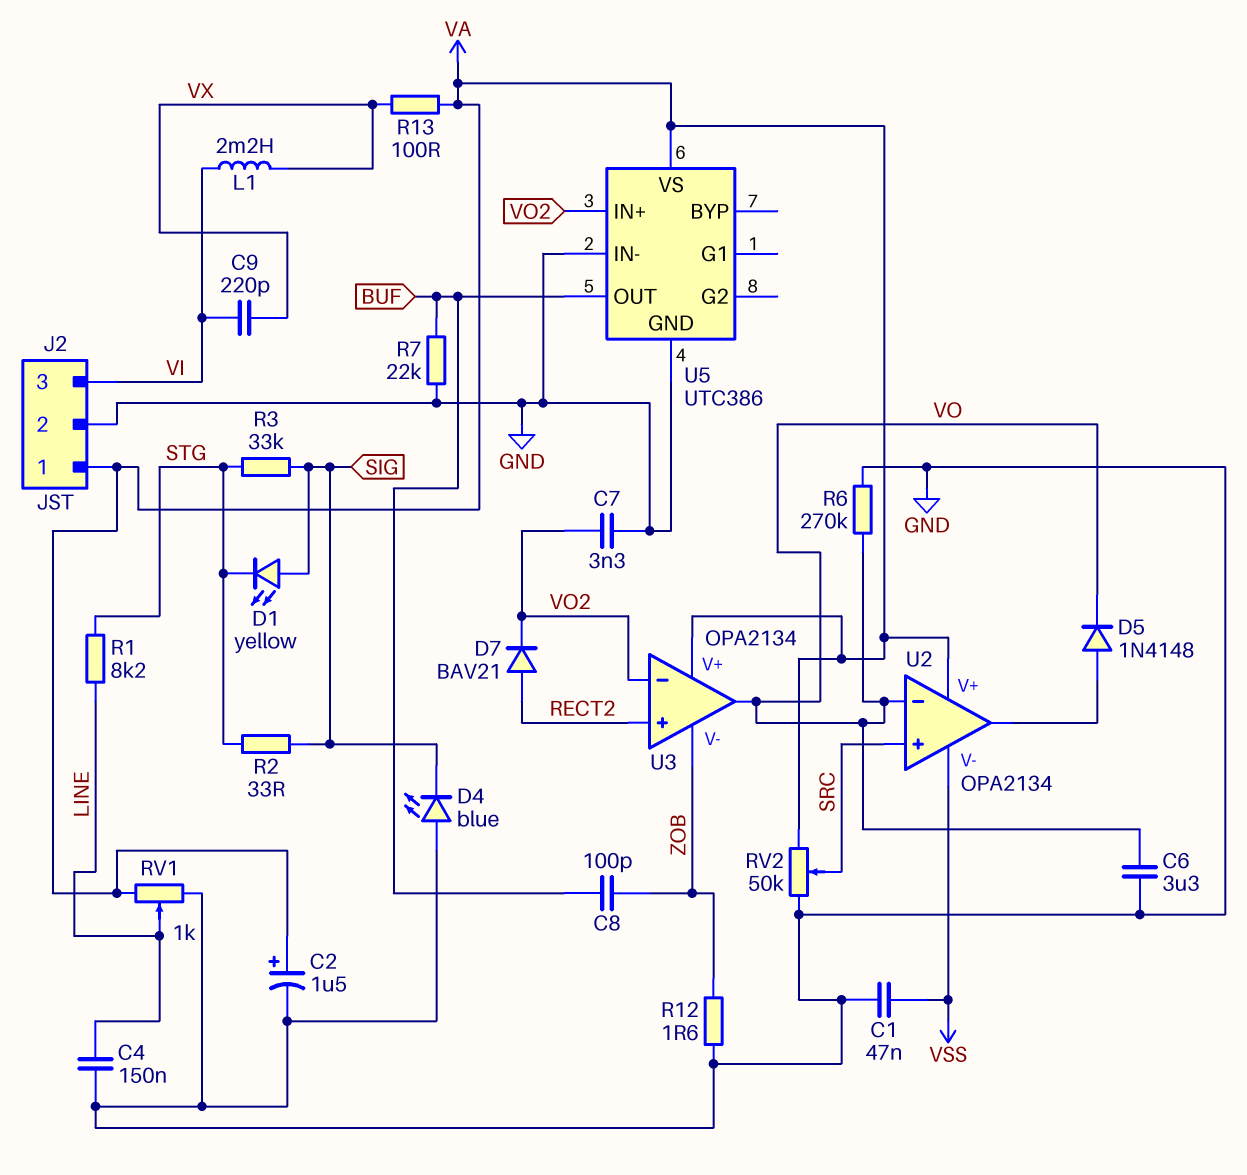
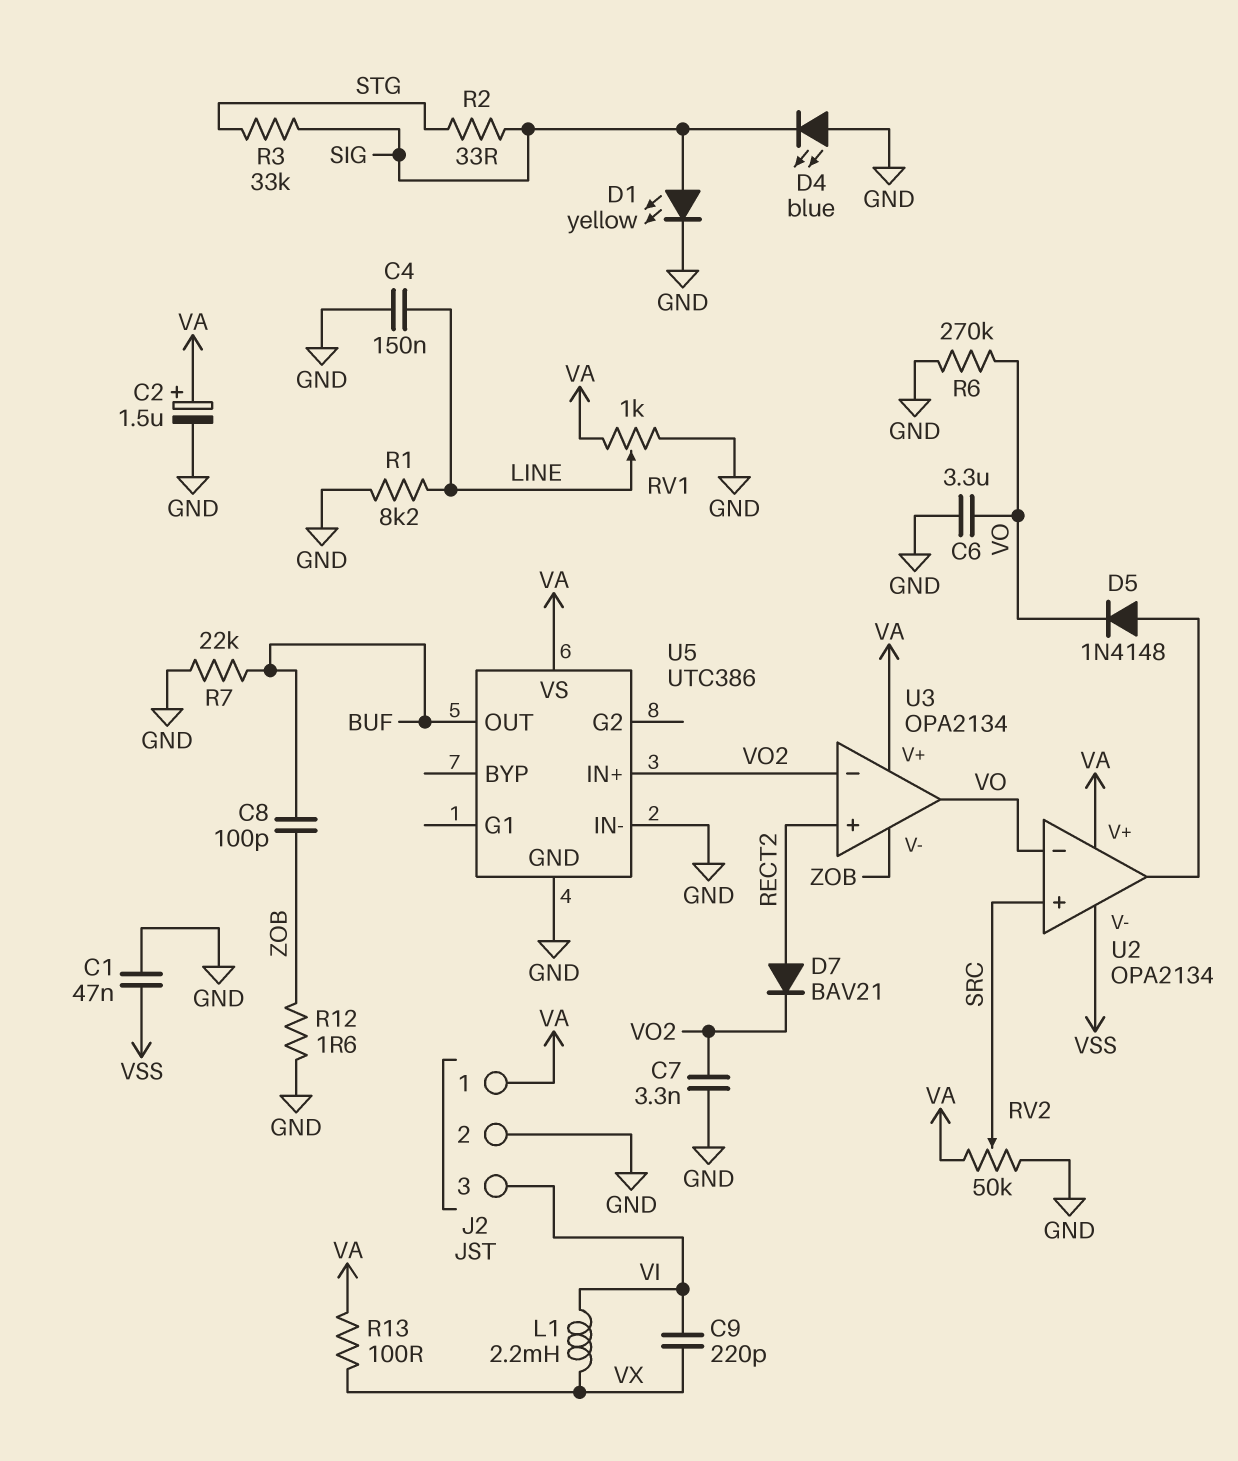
D1: LED yellow (A SIG, K STG) -> LED yellow (A SIG, K GND)
R1: 8.2k (LINE, STG) -> 8.2k (GND, LINE)

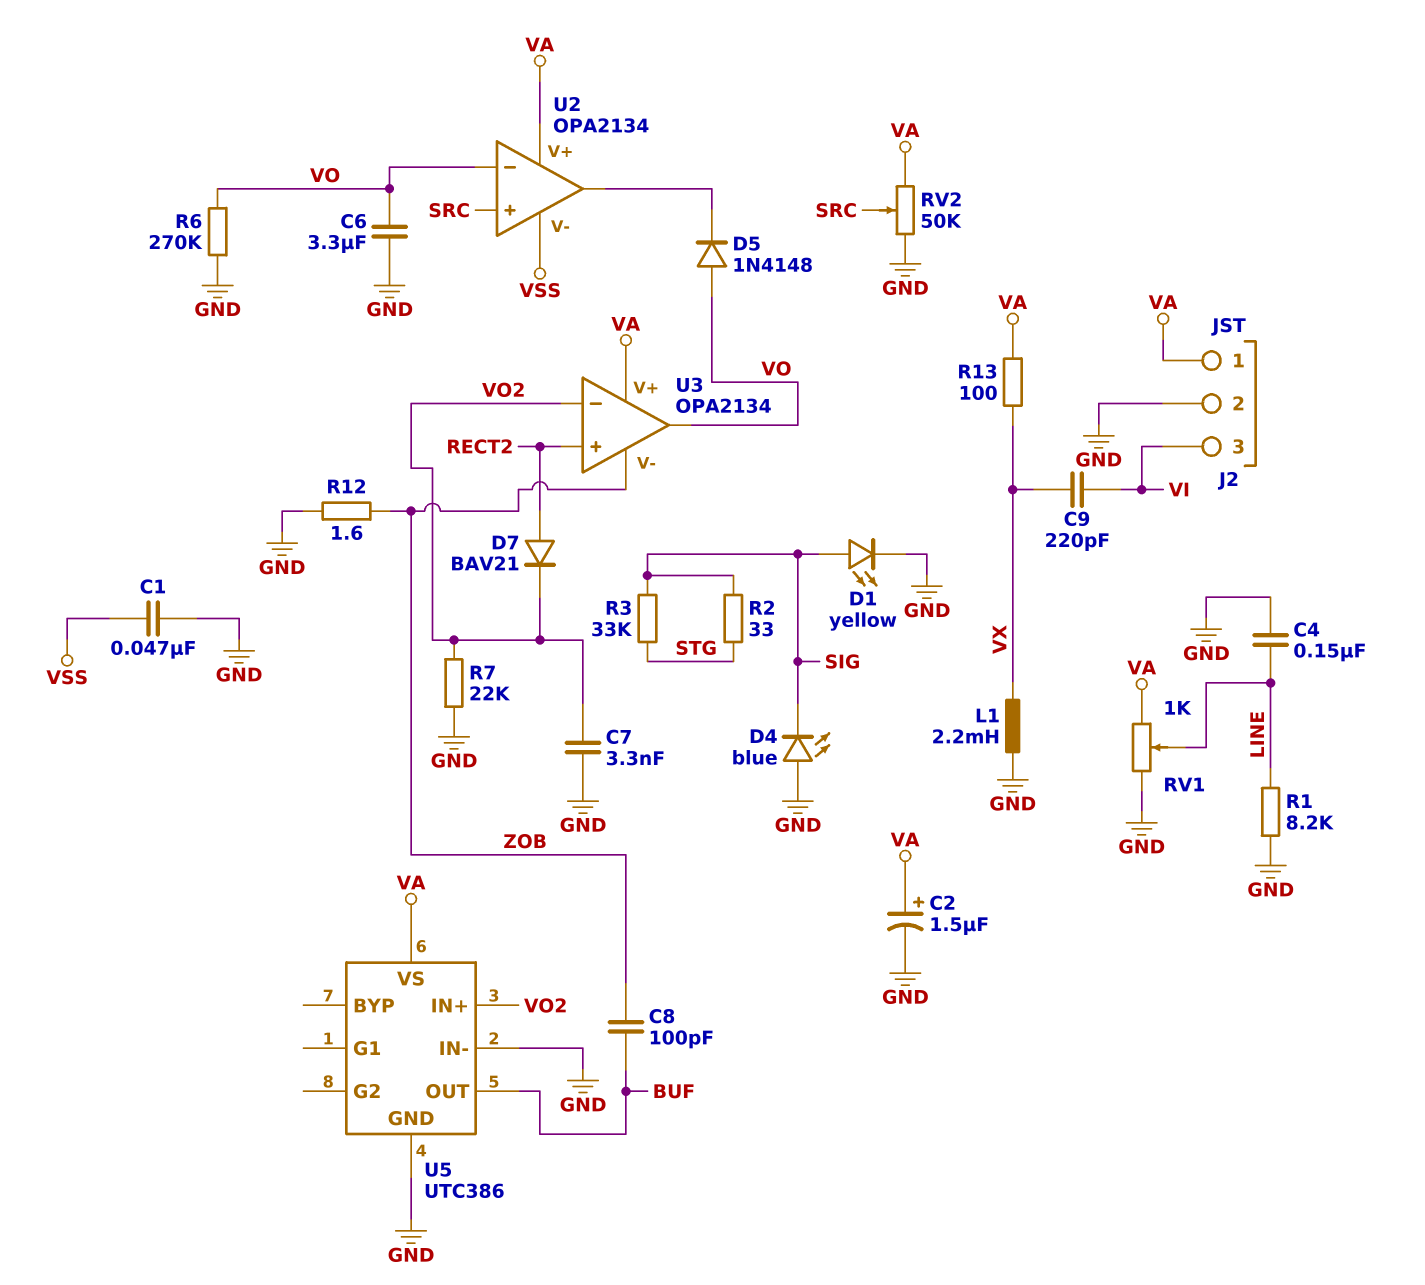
D5: diode 1N4148 (A U2/out, K VO) -> diode 1N4148 (A VO, K U2/out)
L1: 2.2mH (VI, VX) -> 2.2mH (GND, VX)
R7: 22k (BUF, GND) -> 22k (GND, VO2)

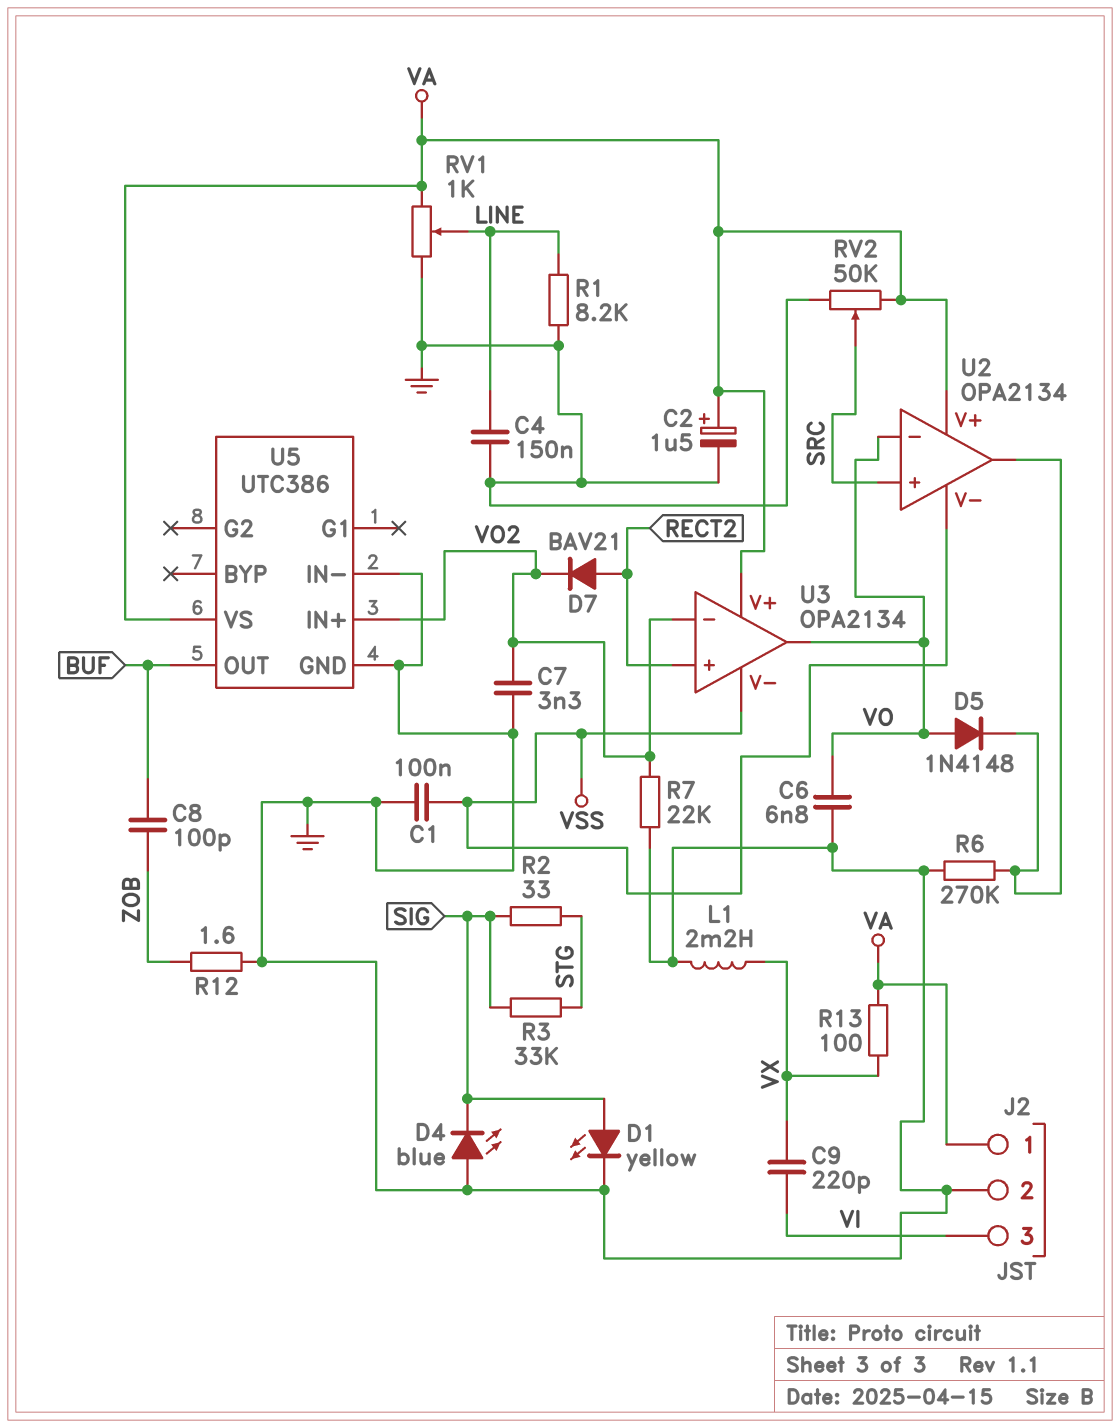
C1: 47nF (GND, VSS) -> 100nF (GND, VSS)
C6: 3.3uF (GND, VO) -> 6.8nF (GND, VO)
R6: 270k (GND, VO) -> 270k (GND, U2/out)
U3 pin V-: ZOB -> VSS

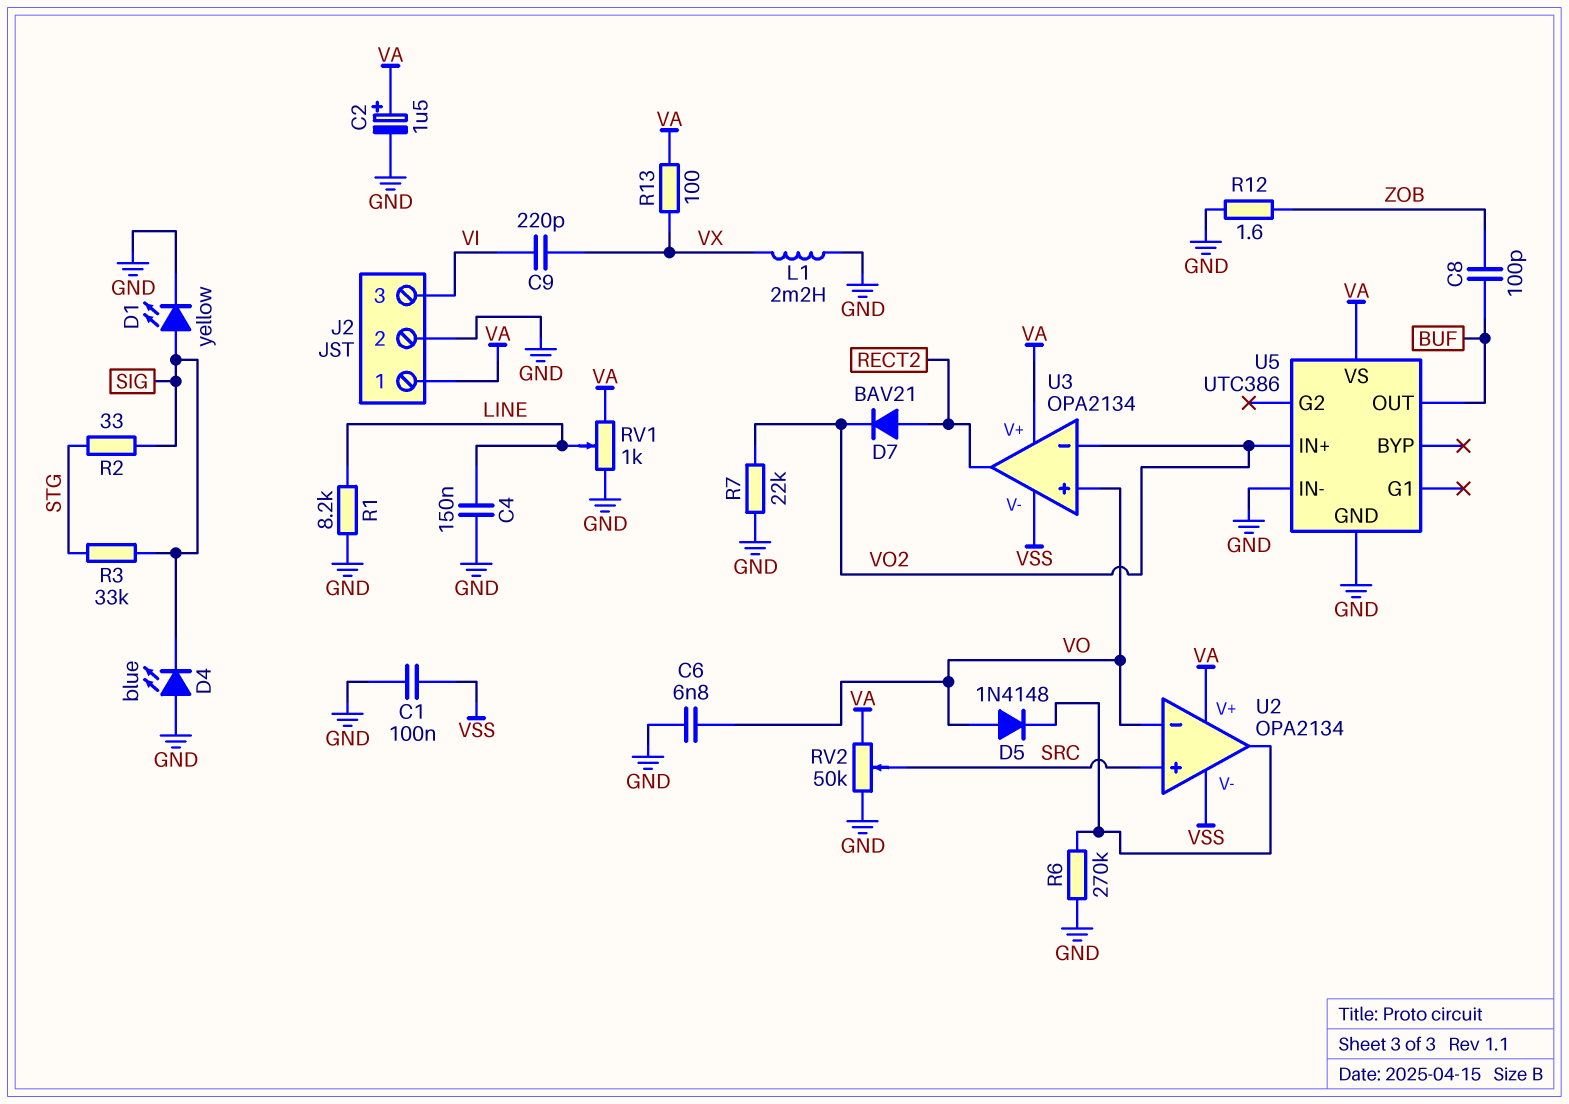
C7: 3.3nF (GND, VO2) -> none
U3 pin in+: RECT2 -> VO
U3 pin out: VO -> RECT2

